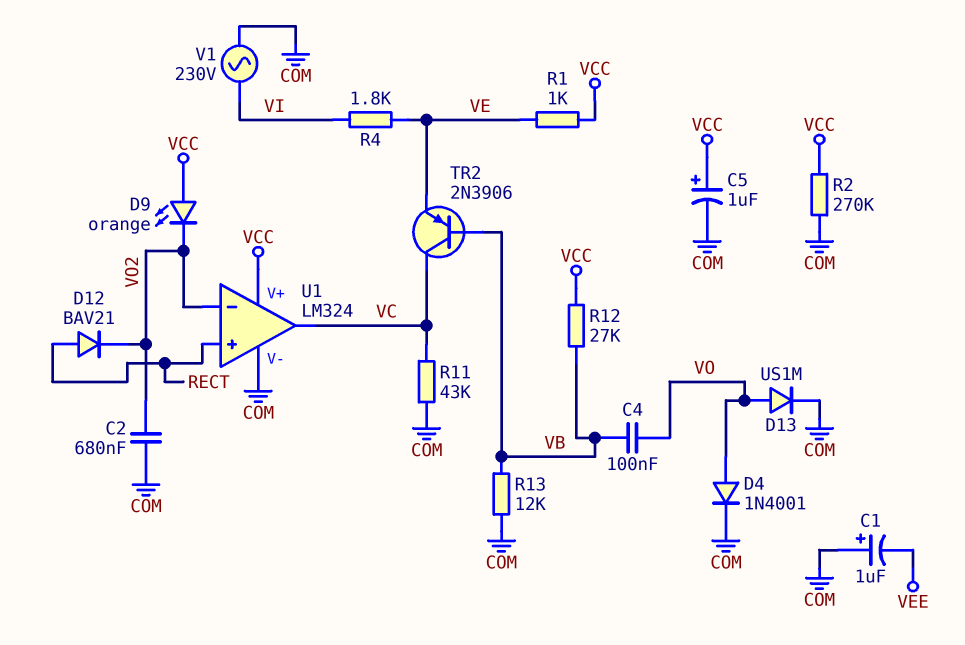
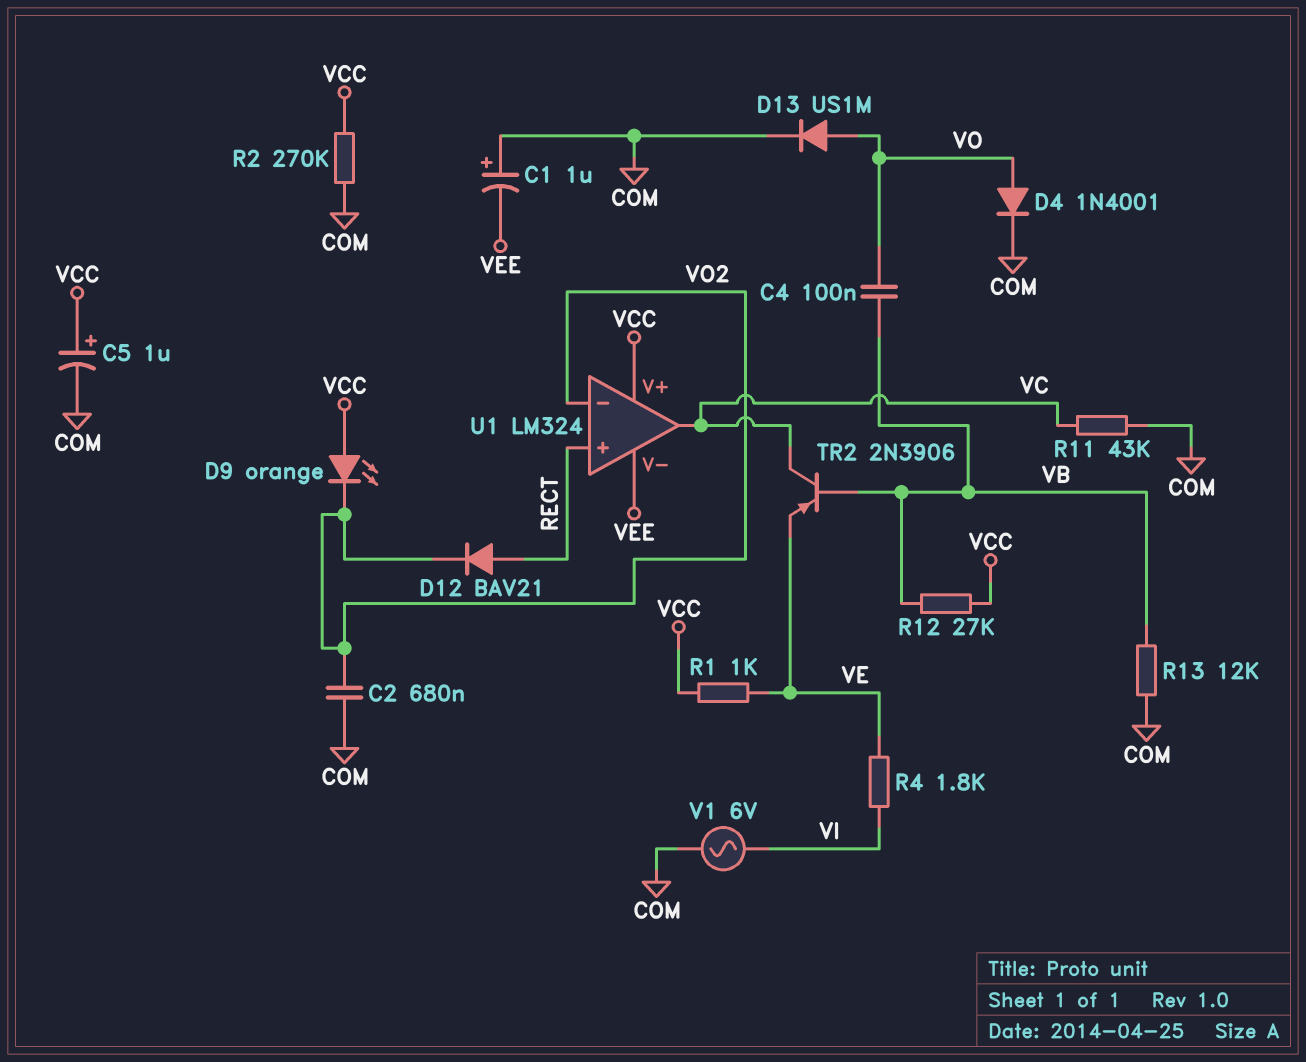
U1 pin V-: COM -> VEE
V1: AC 230V (COM, VI) -> AC 6V (COM, VI)

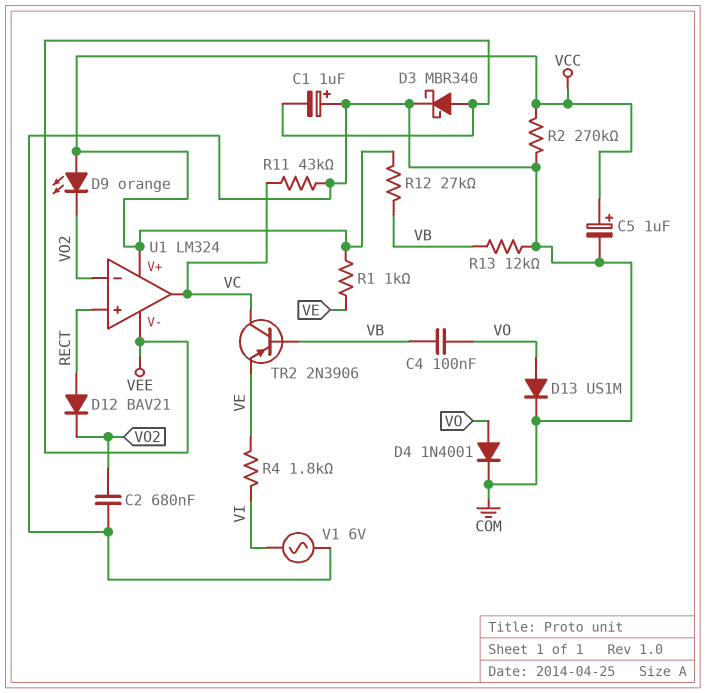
D3: none -> schottky MBR340 (A VEE, K COM)

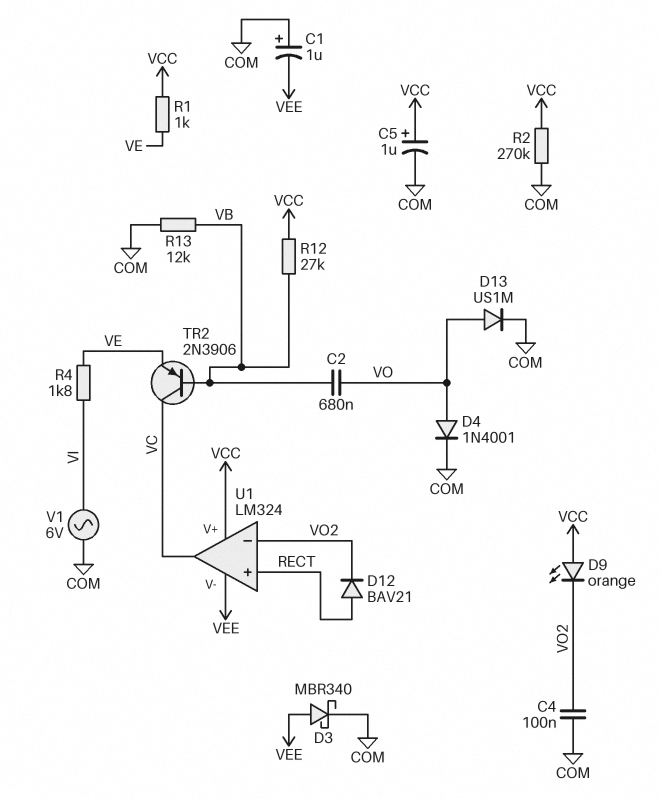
C2: 680nF (COM, VO2) -> 680nF (VB, VO)
C4: 100nF (VB, VO) -> 100nF (COM, VO2)
R11: 43k (COM, VC) -> none

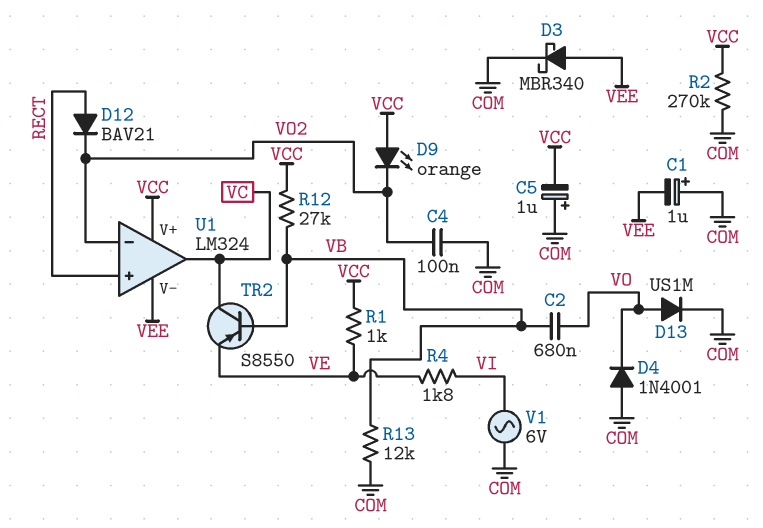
C5: 1uF (plus VCC, minus COM) -> 1uF (plus COM, minus VCC)
D4: diode 1N4001 (A VO, K COM) -> diode 1N4001 (A COM, K VO)
TR2: PNP 2N3906 (B VB, C VC, E VE) -> PNP S8550 (B VB, C VC, E VE)

